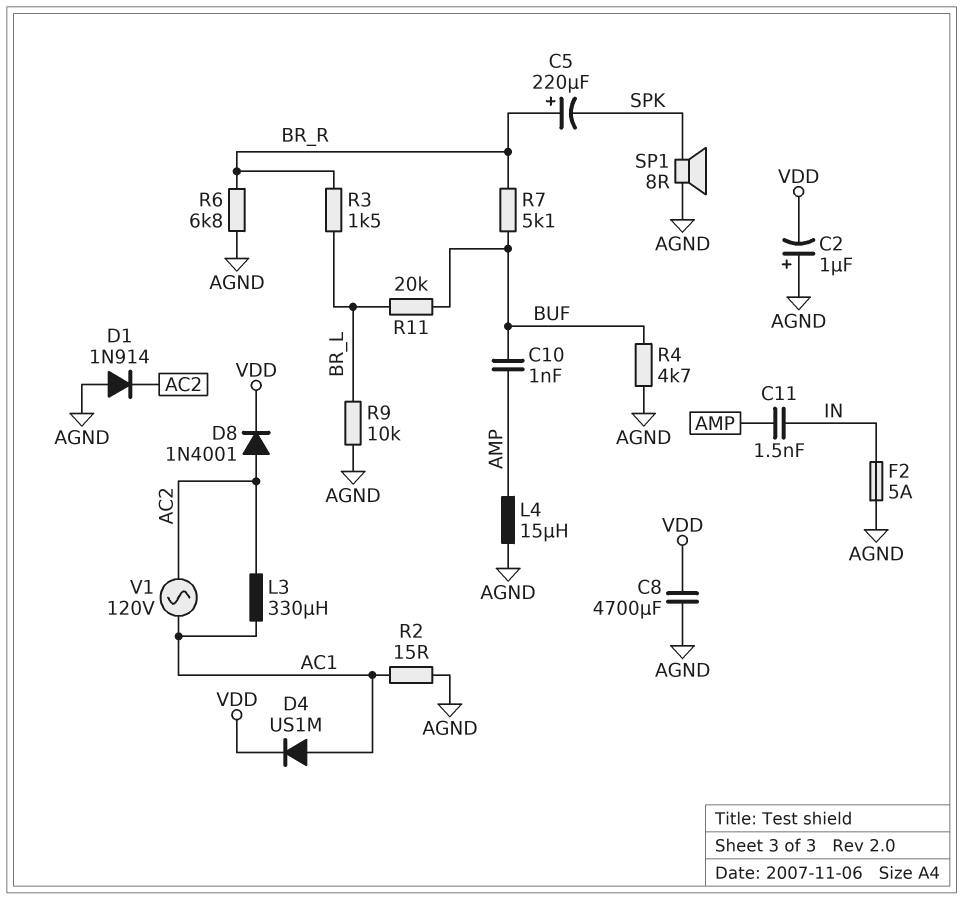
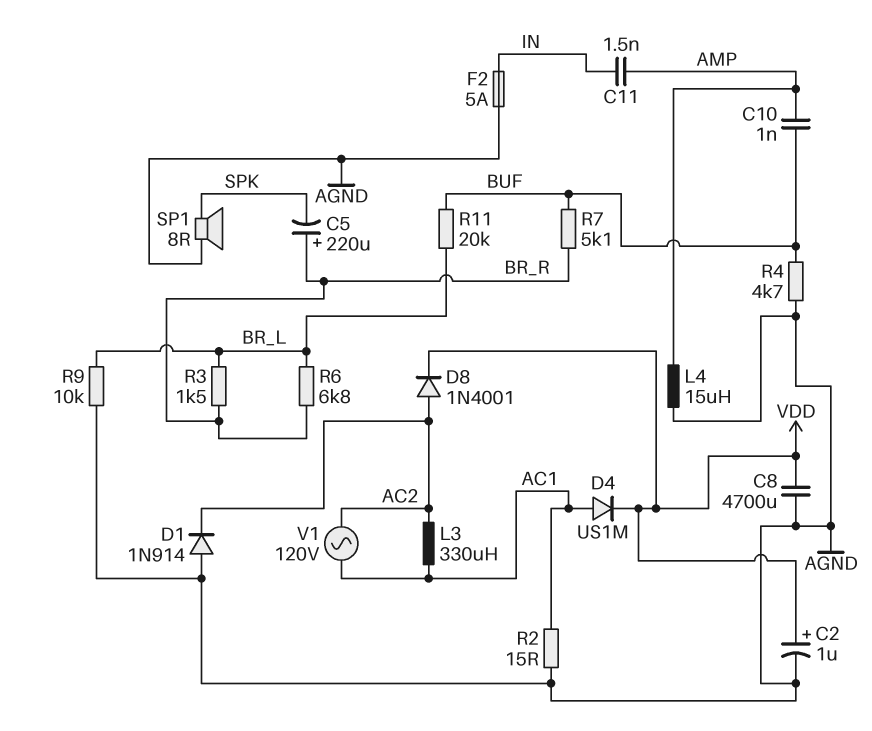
C2: 1uF (plus AGND, minus VDD) -> 1uF (plus VDD, minus AGND)
R6: 6.8k (AGND, BR_R) -> 6.8k (BR_L, BR_R)

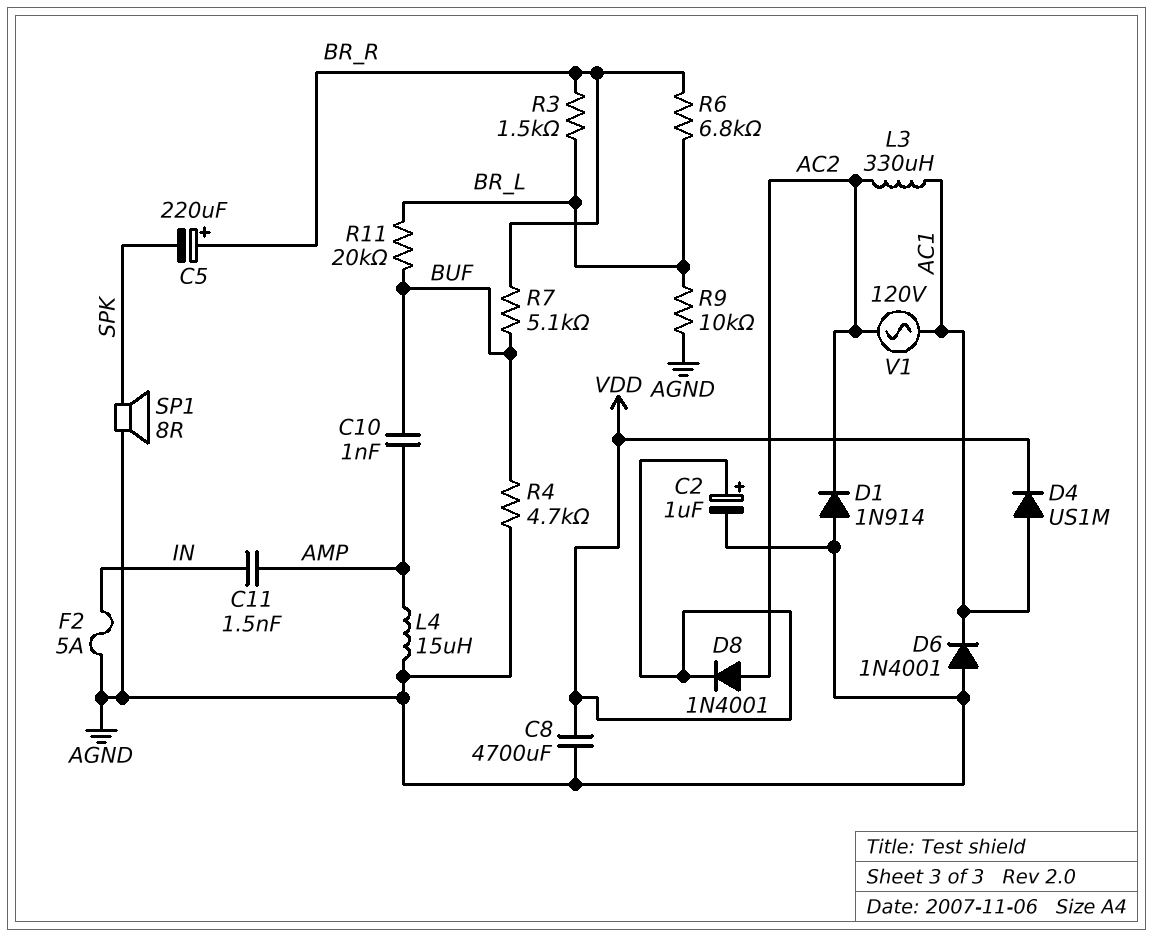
D6: none -> diode 1N4001 (A AGND, K AC1)
R2: 15 (AC1, AGND) -> none

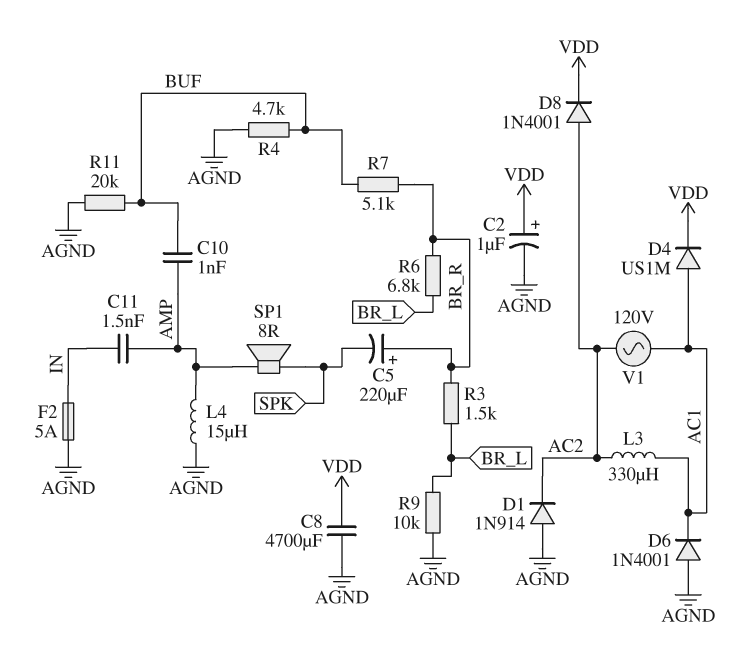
R11: 20k (BR_L, BUF) -> 20k (AGND, BUF)
SP1: speaker 8R (AGND, SPK) -> speaker 8R (AMP, SPK)

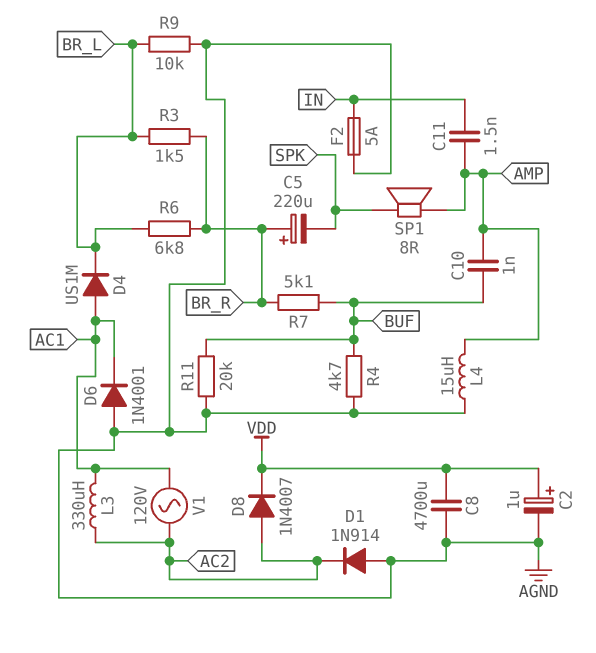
D4: diode US1M (A AC1, K VDD) -> diode US1M (A AC1, K BR_L)
D8: diode 1N4001 (A AC2, K VDD) -> diode 1N4007 (A AC2, K VDD)

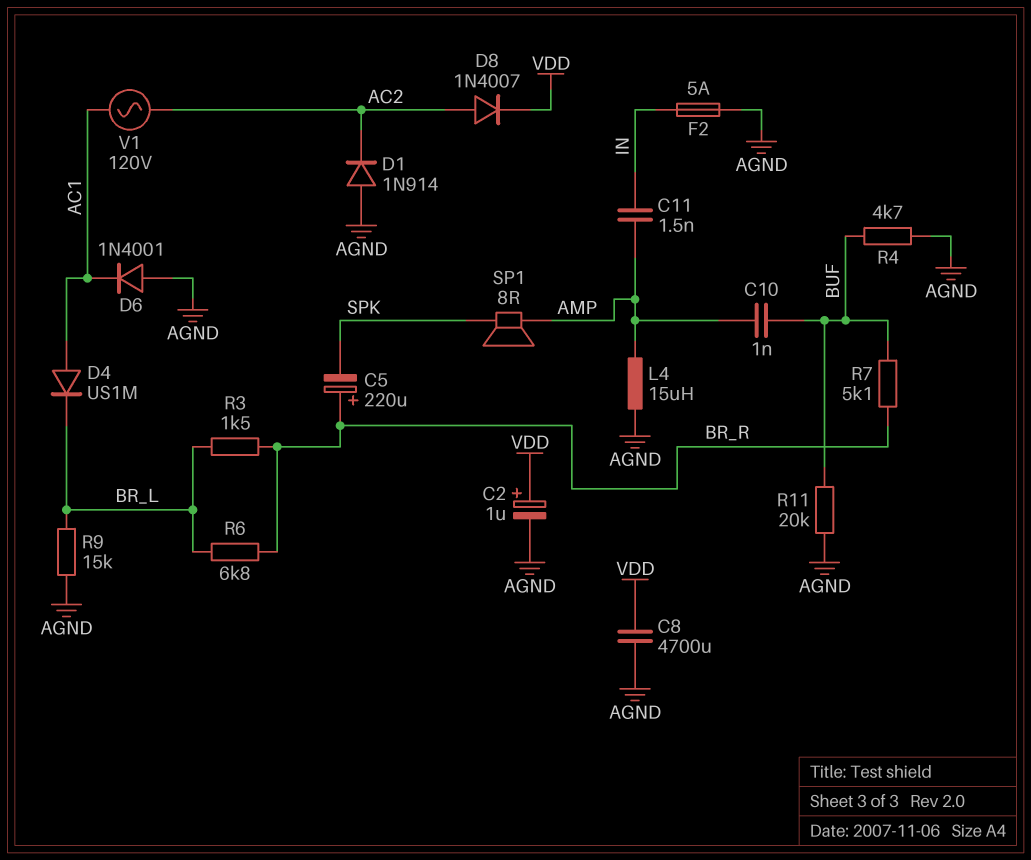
L3: 330uH (AC1, AC2) -> none
R9: 10k (AGND, BR_L) -> 15k (AGND, BR_L)

